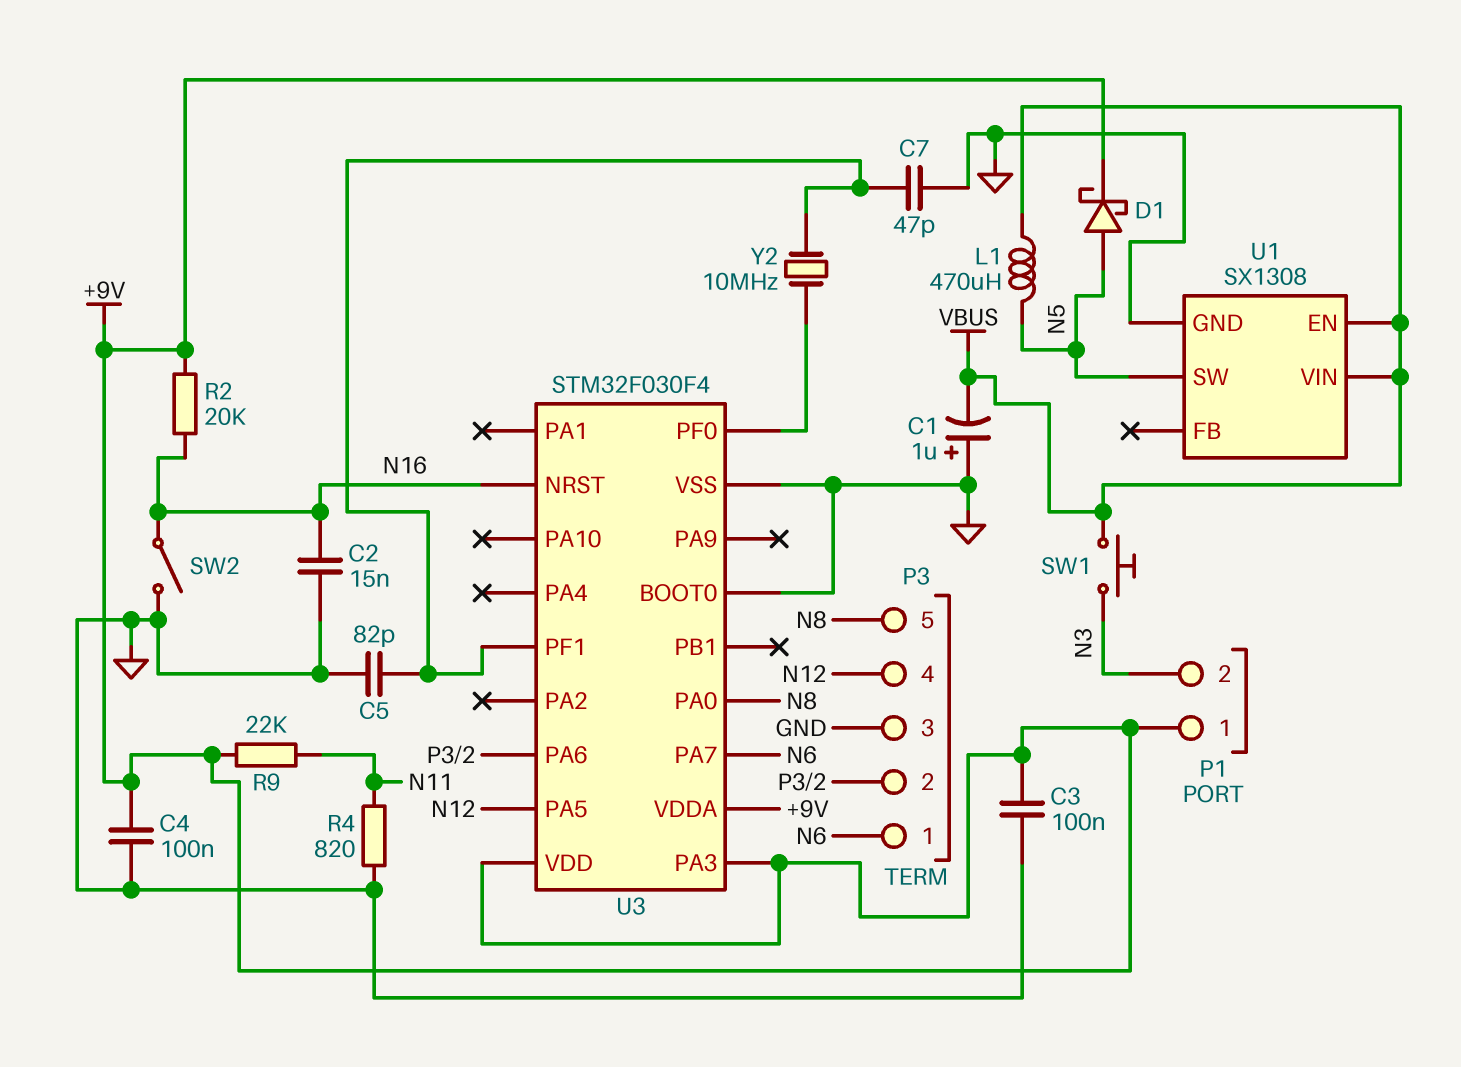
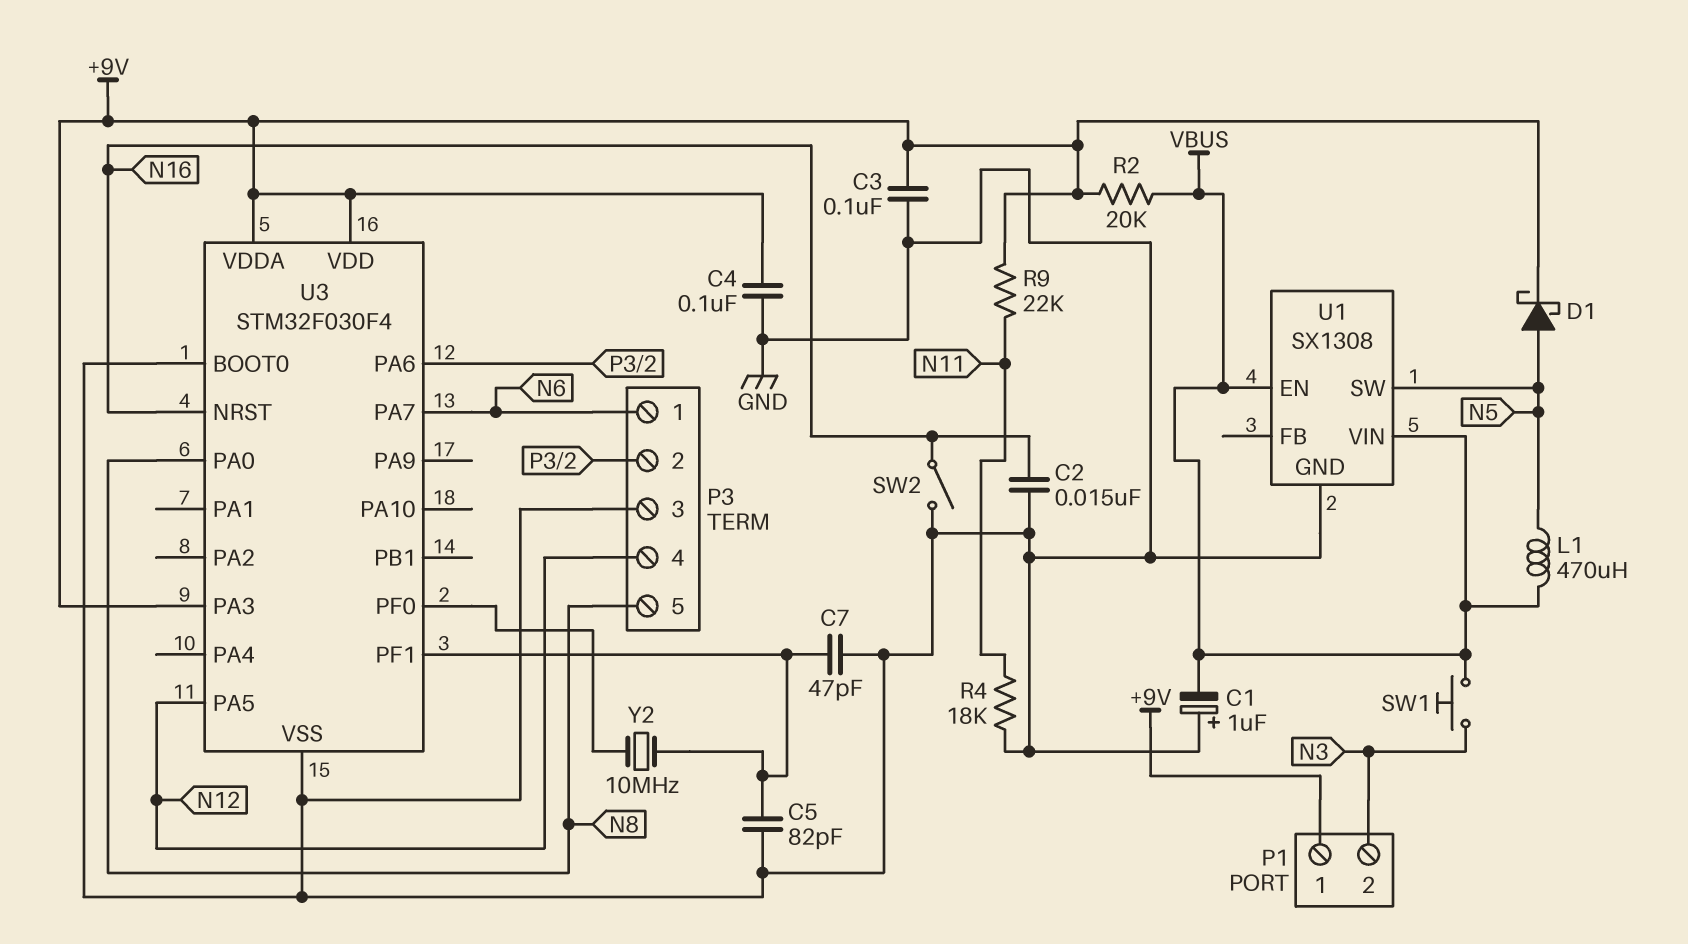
R2: 20k (+9V, N16) -> 20k (+9V, VBUS)
R4: 820 (GND, N11) -> 18k (GND, N11)

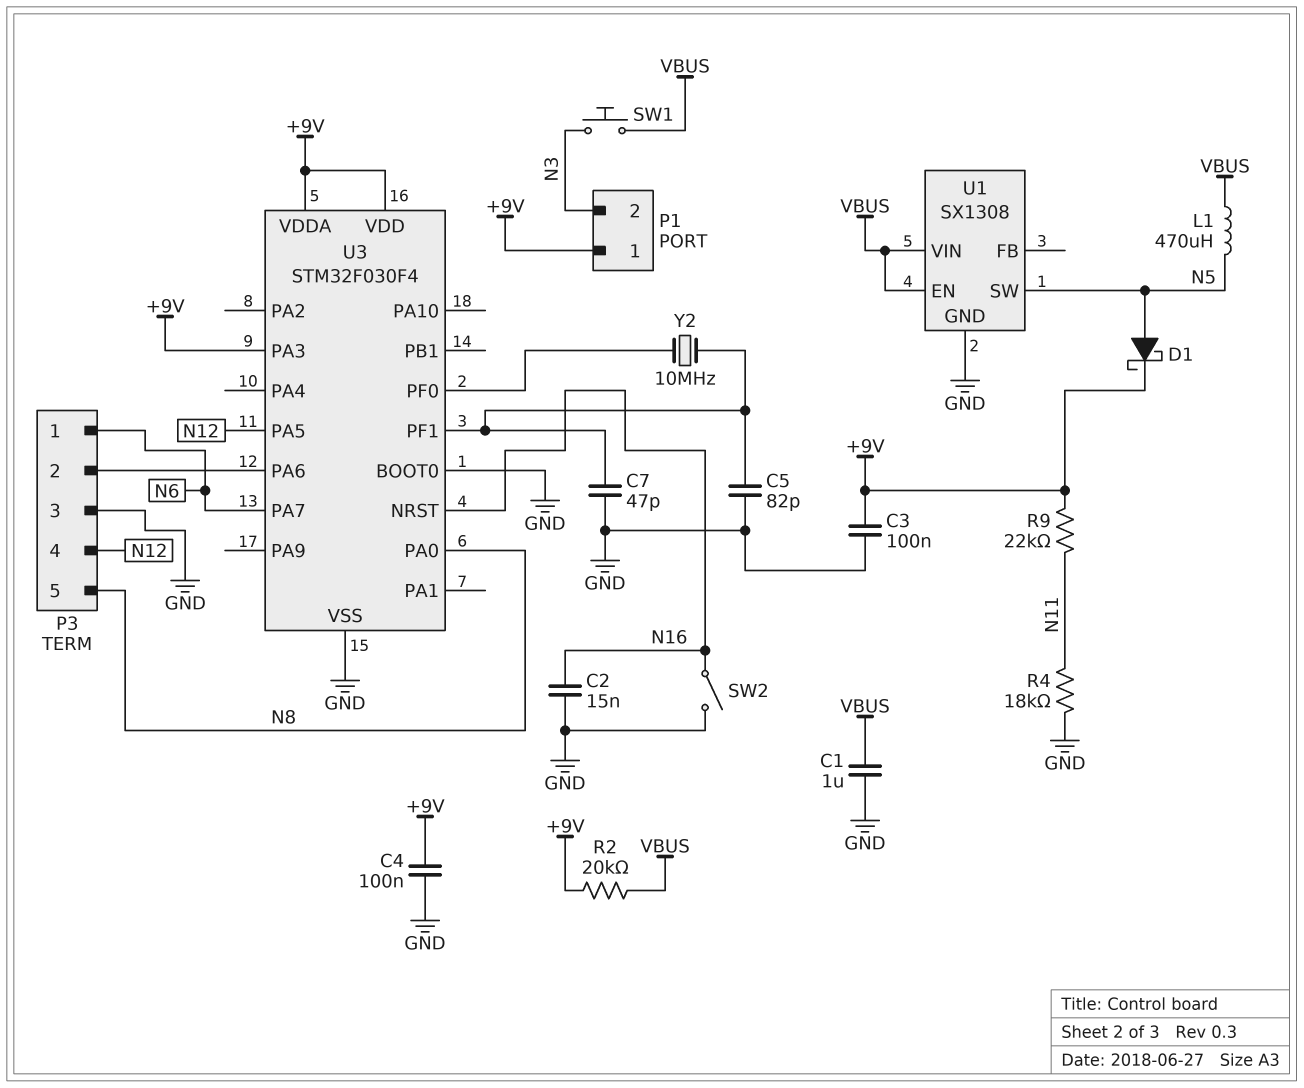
C1: 1uF (plus GND, minus VBUS) -> 1uF (GND, VBUS)

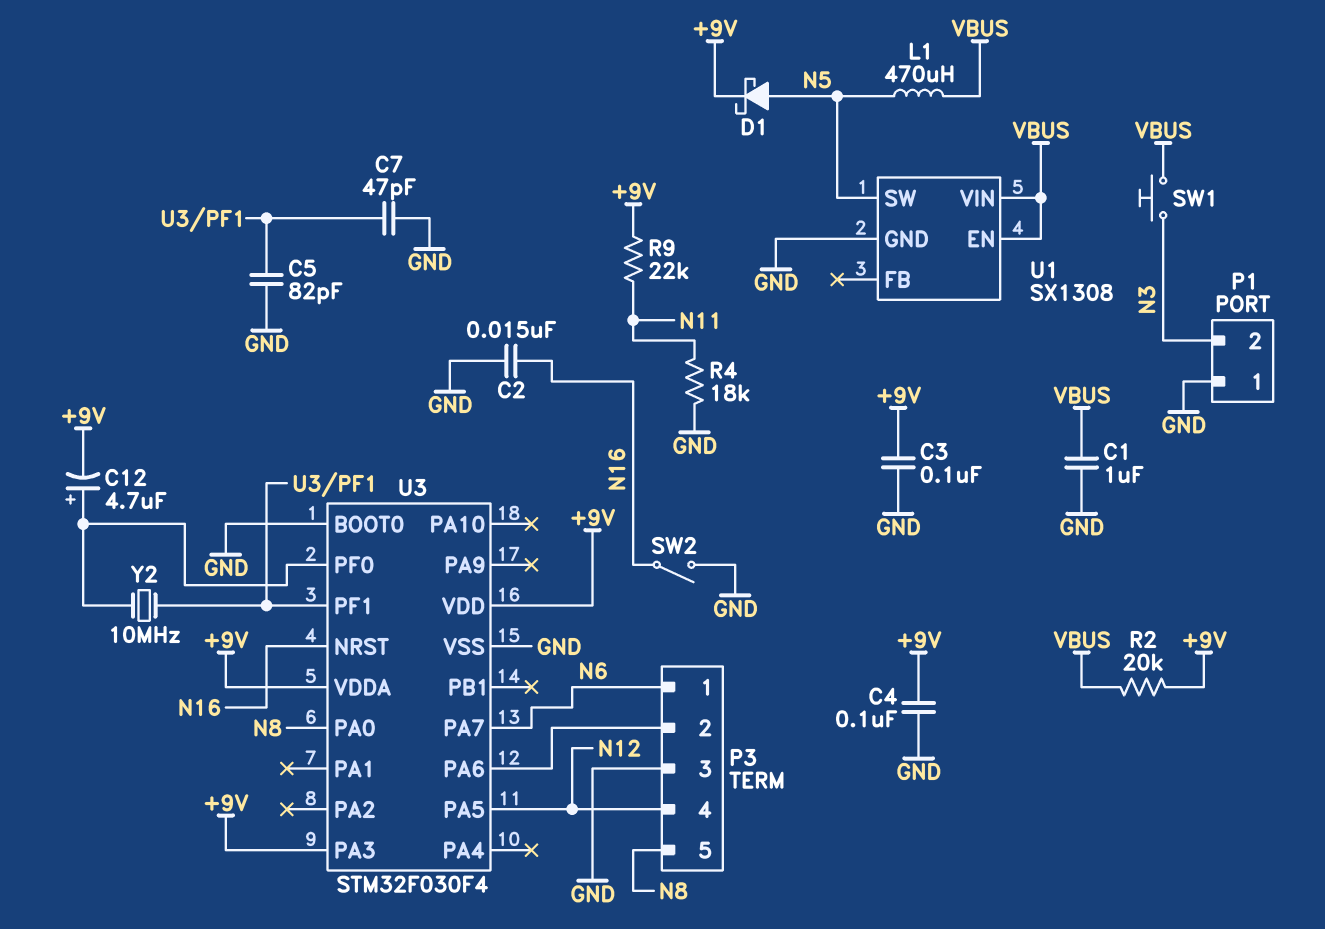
C12: none -> 4.7uF (plus U3/PF0, minus +9V)
P1 pin 1: +9V -> GND

